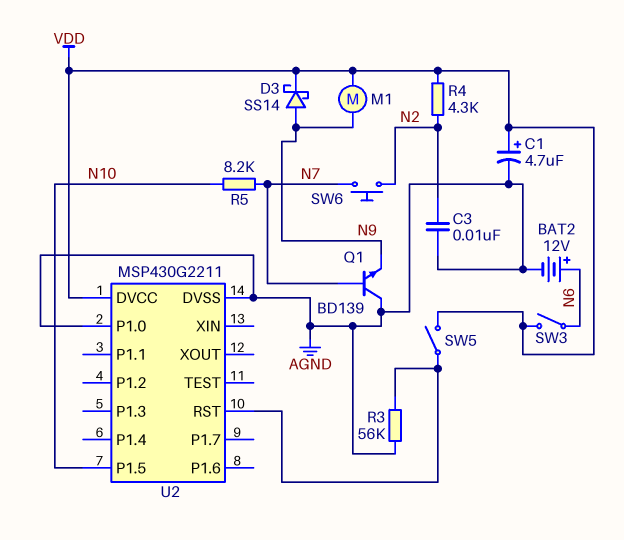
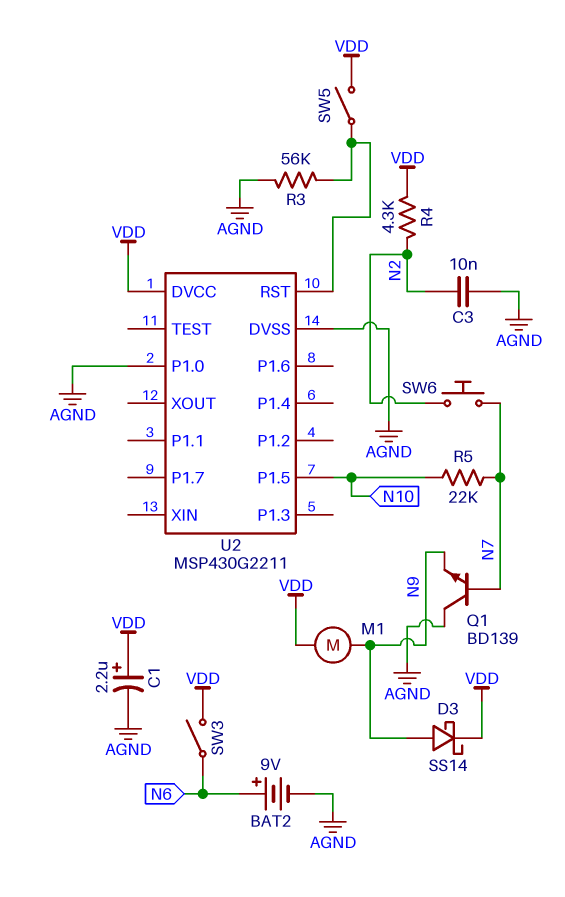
BAT2: 12V (plus N6, minus AGND) -> 9V (plus N6, minus AGND)
C1: 4.7uF (plus VDD, minus AGND) -> 2.2uF (plus VDD, minus AGND)
R5: 8.2k (N7, N10) -> 22k (N7, N10)

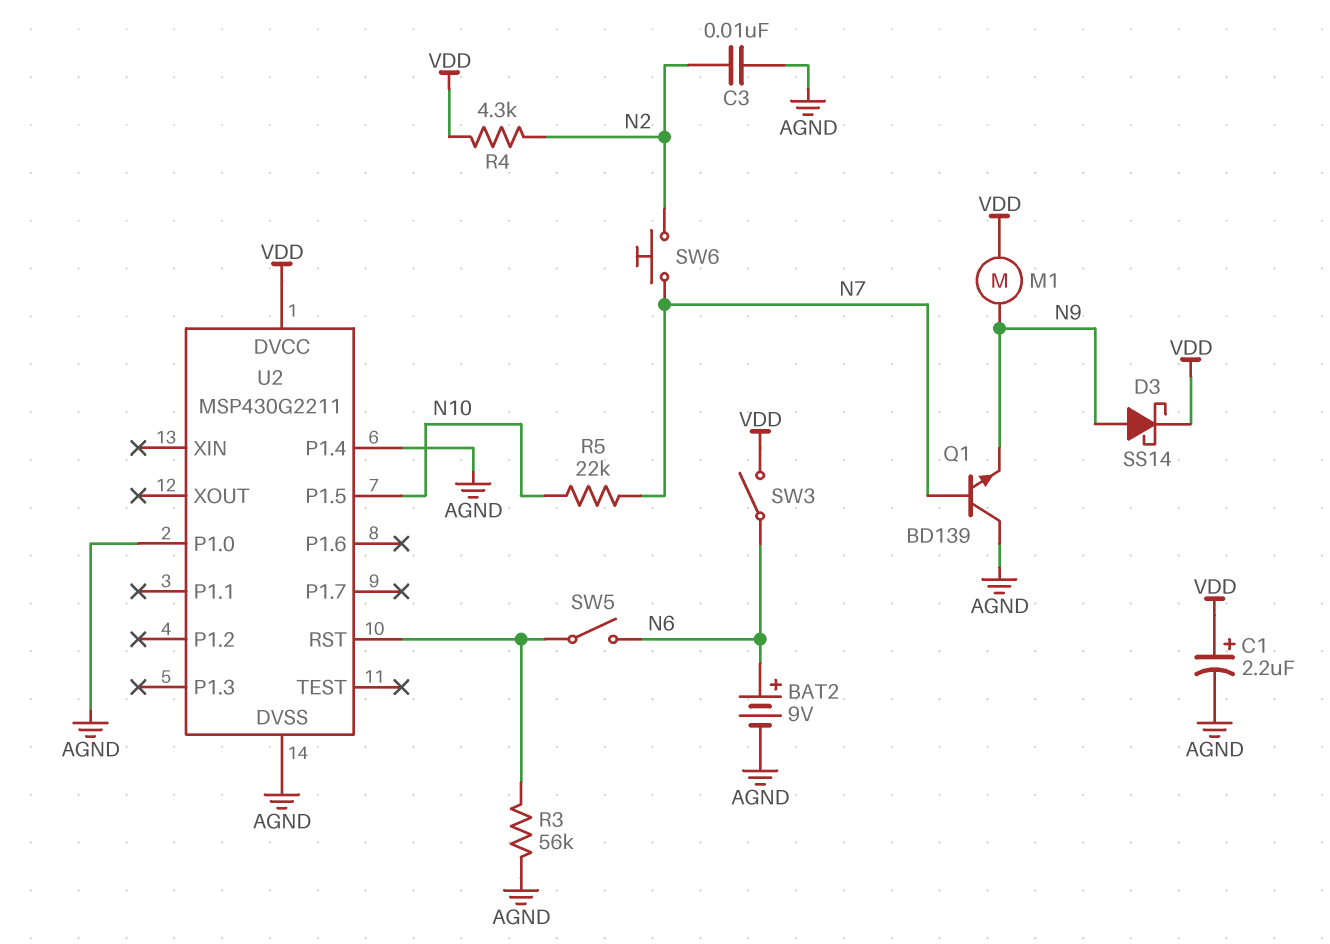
SW5: switch (U2/RST, VDD) -> switch (N6, U2/RST)
U2 pin P1.4: none -> AGND

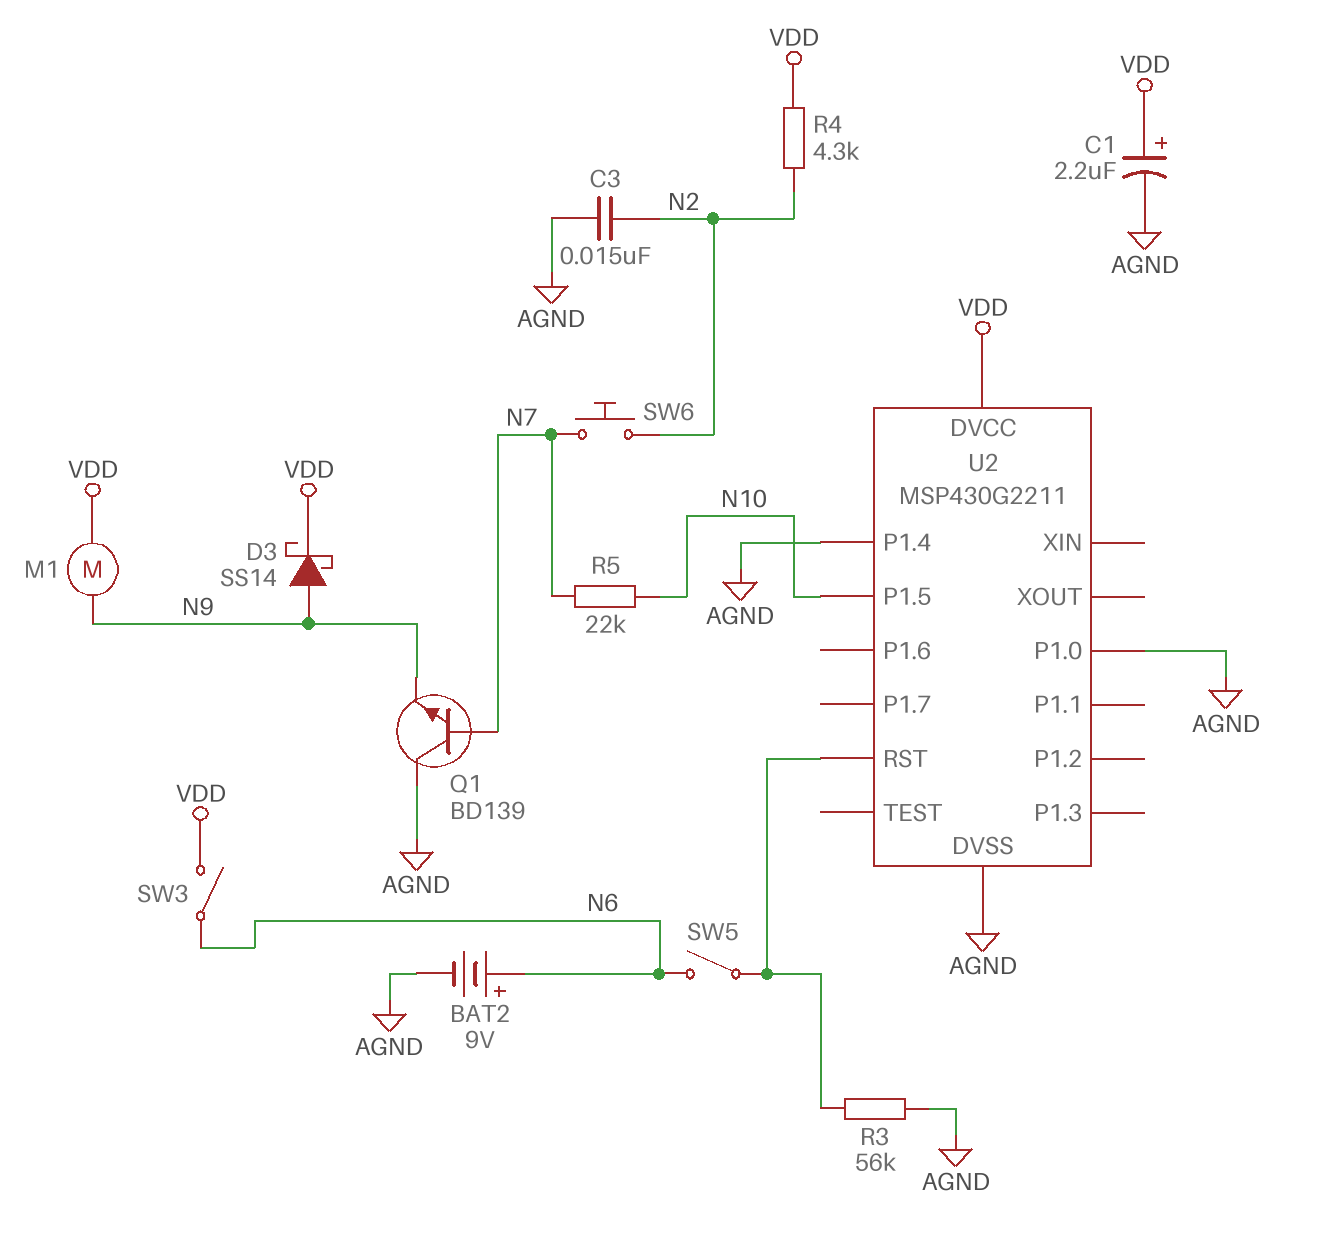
C3: 10nF (AGND, N2) -> 15nF (AGND, N2)

